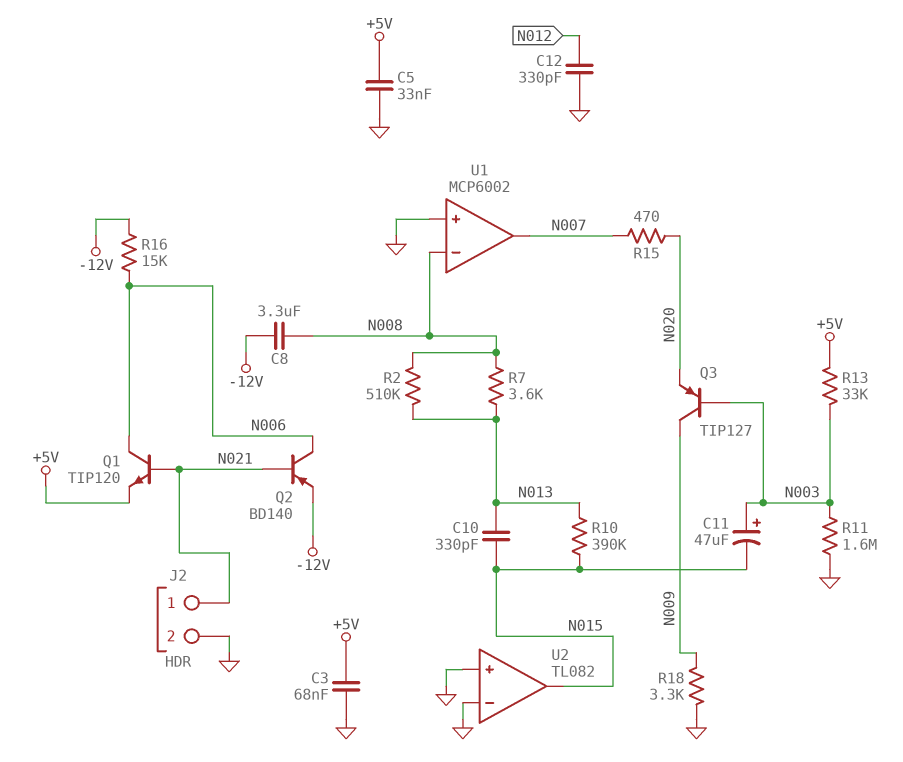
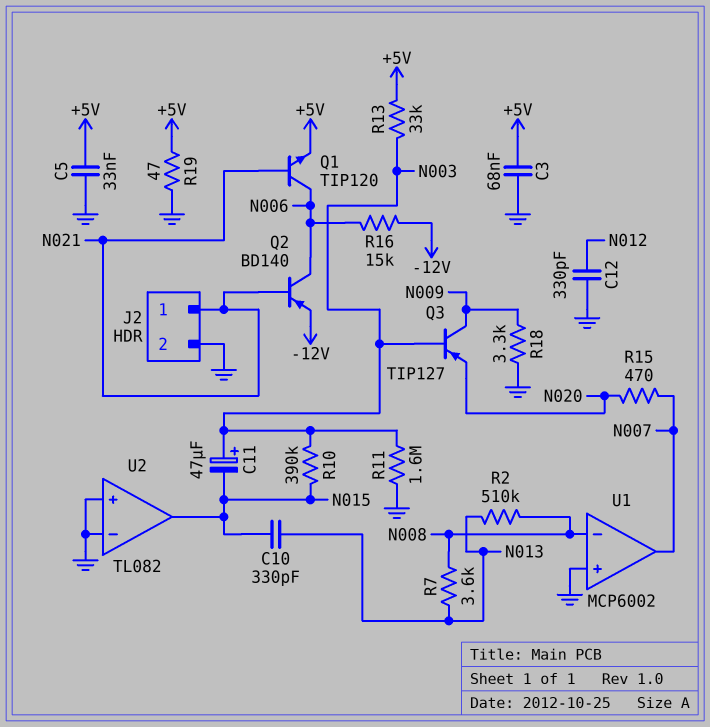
C8: 3.3uF (-12V, N008) -> none
R10: 390k (N013, N015) -> 390k (N003, N015)
R19: none -> 47 (+5V, GND)

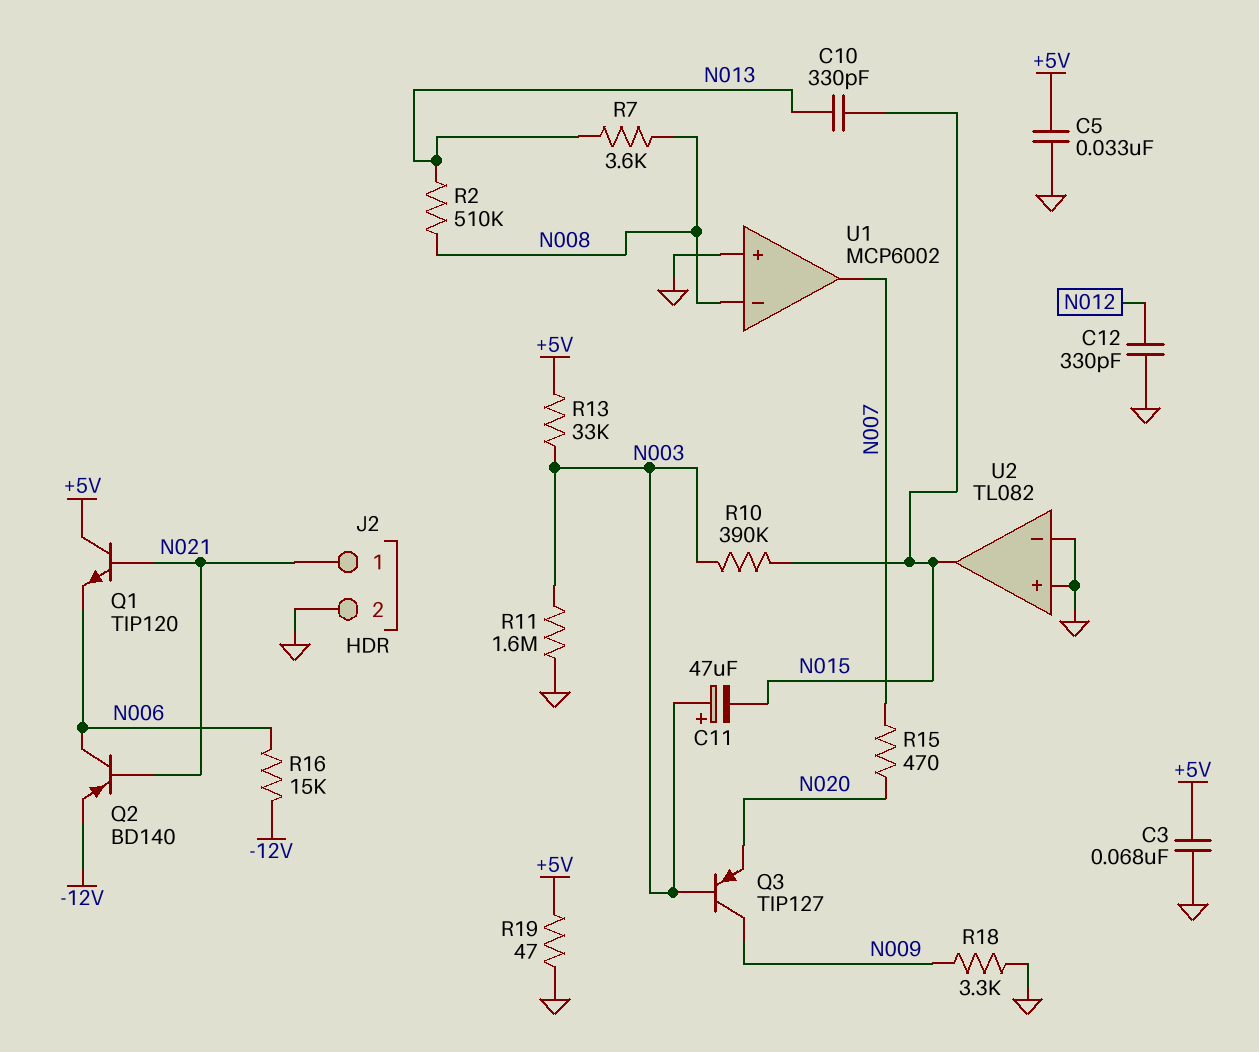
Q1: NPN TIP120 (B N021, C N006, E +5V) -> NPN TIP120 (B N021, C +5V, E N006)

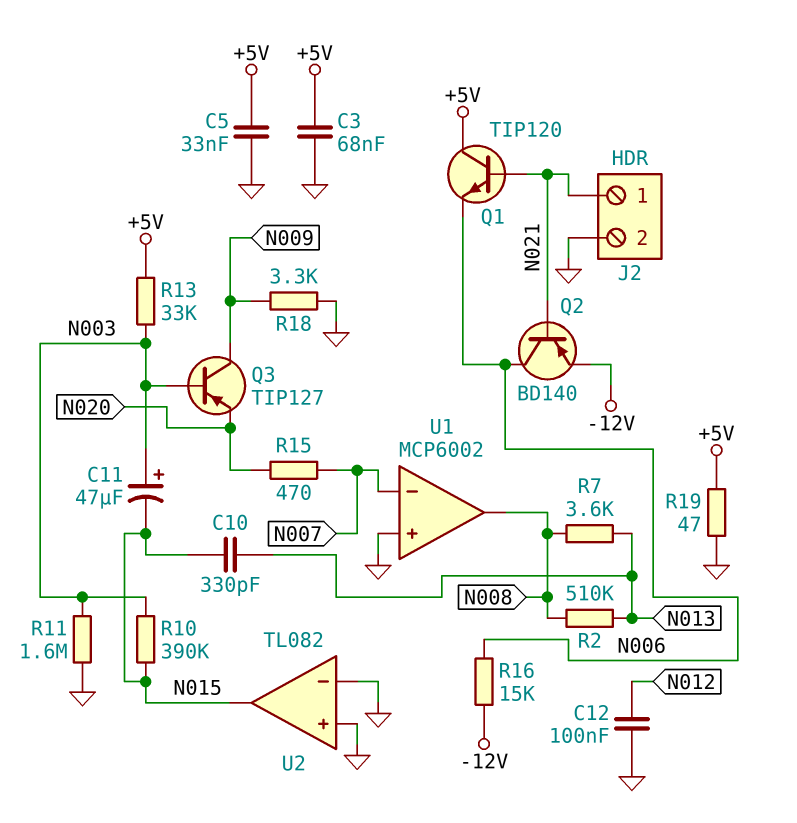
C12: 330pF (GND, N012) -> 100nF (GND, N012)
U1 pin in-: N008 -> N007
U1 pin out: N007 -> N008

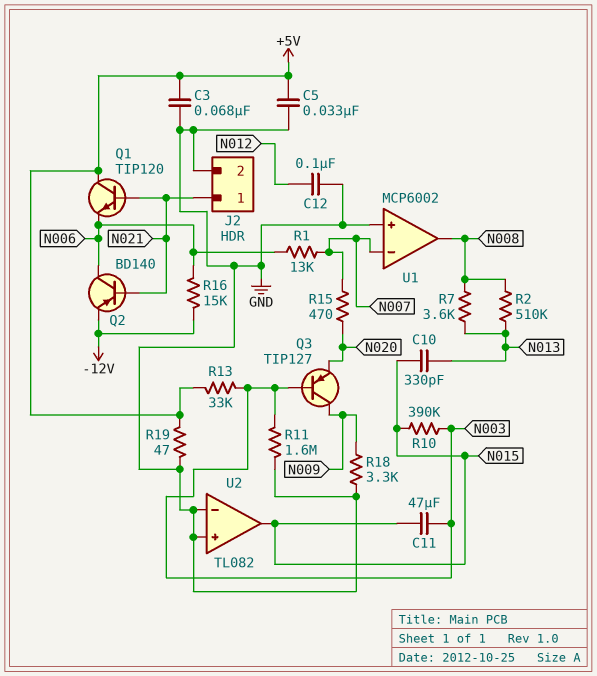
C11: 47uF (plus N003, minus N015) -> 47uF (N003, N015)
R1: none -> 13k (N006, N007)

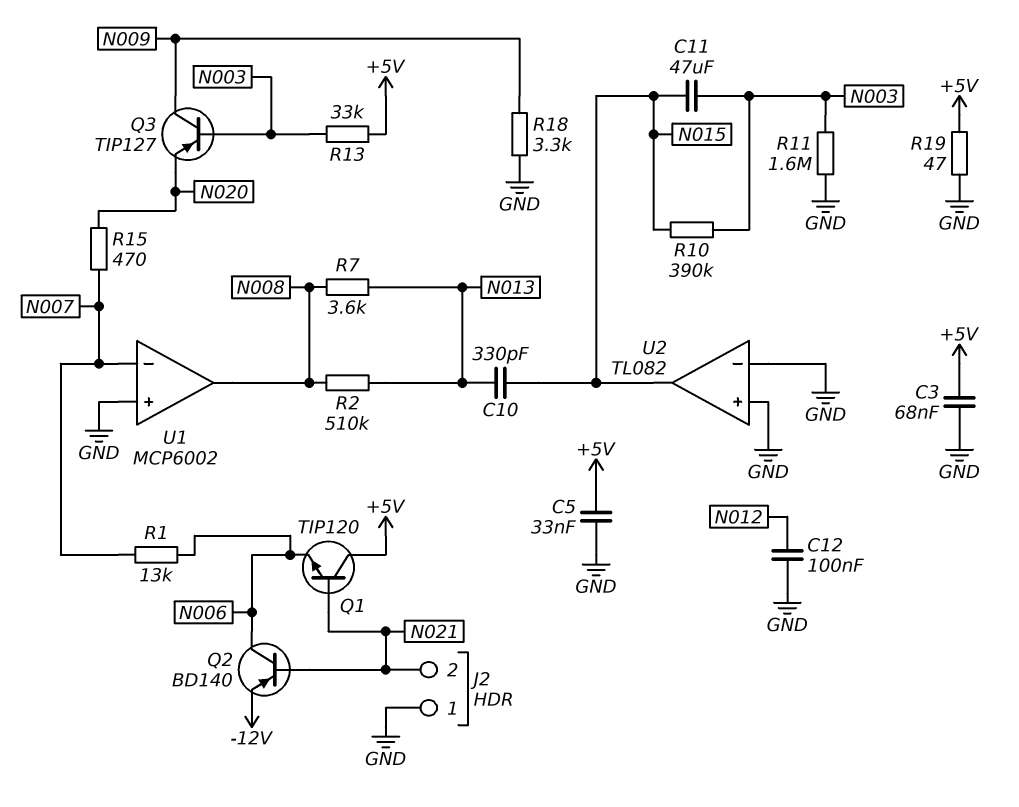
J2 pin 1: N021 -> GND
J2 pin 2: GND -> N021
R16: 15k (-12V, N006) -> none

